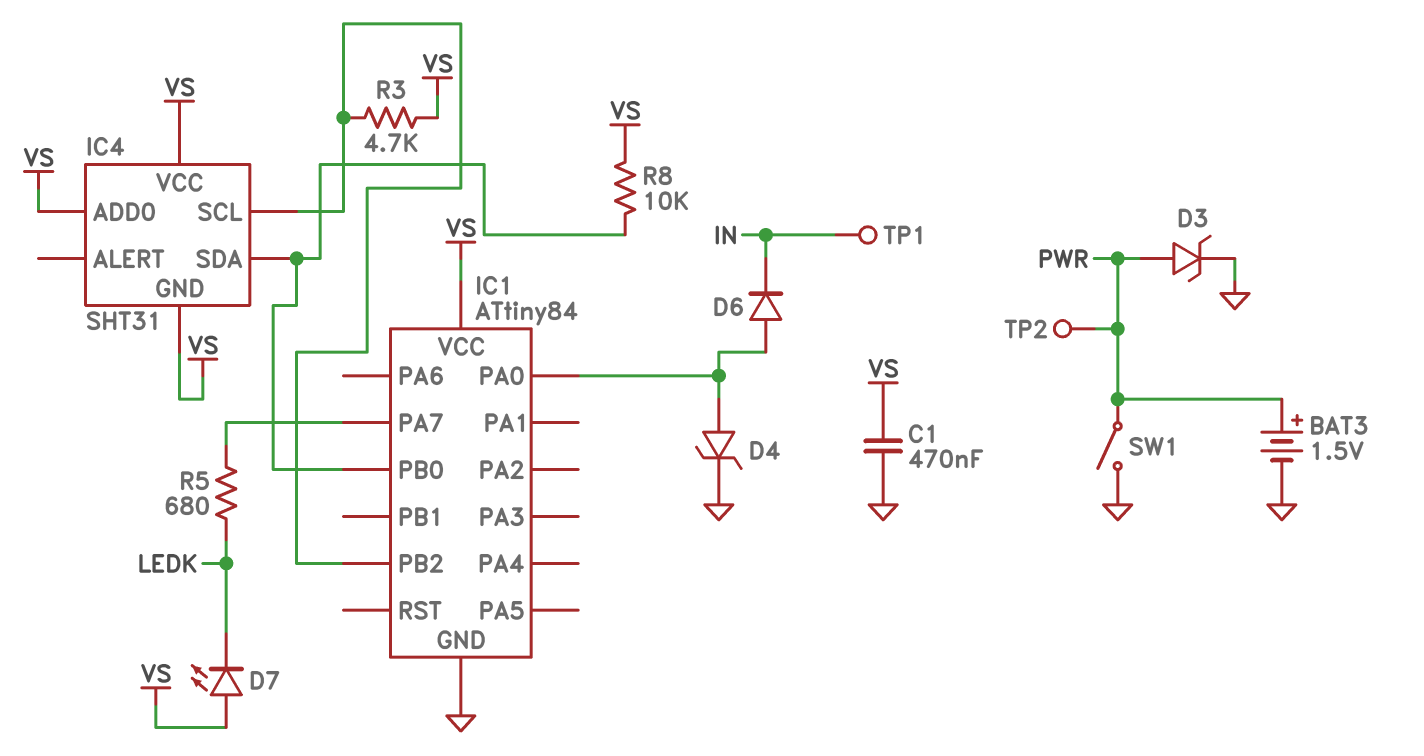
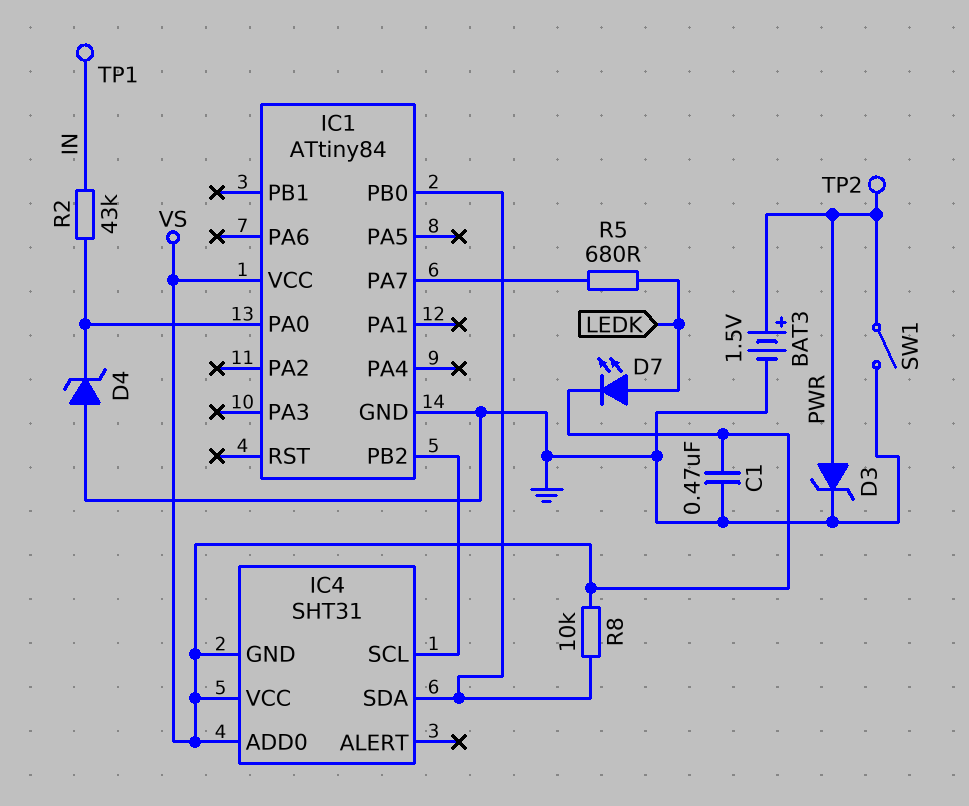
D4: zener (A IC1/PA0, K GND) -> zener (A GND, K IC1/PA0)
D6: diode (A IC1/PA0, K IN) -> none
D7: LED (A VS, K LEDK) -> LED (A LEDK, K VS)
R2: none -> 43k (IC1/PA0, IN)
R3: 4.7k (IC1/PB2, VS) -> none

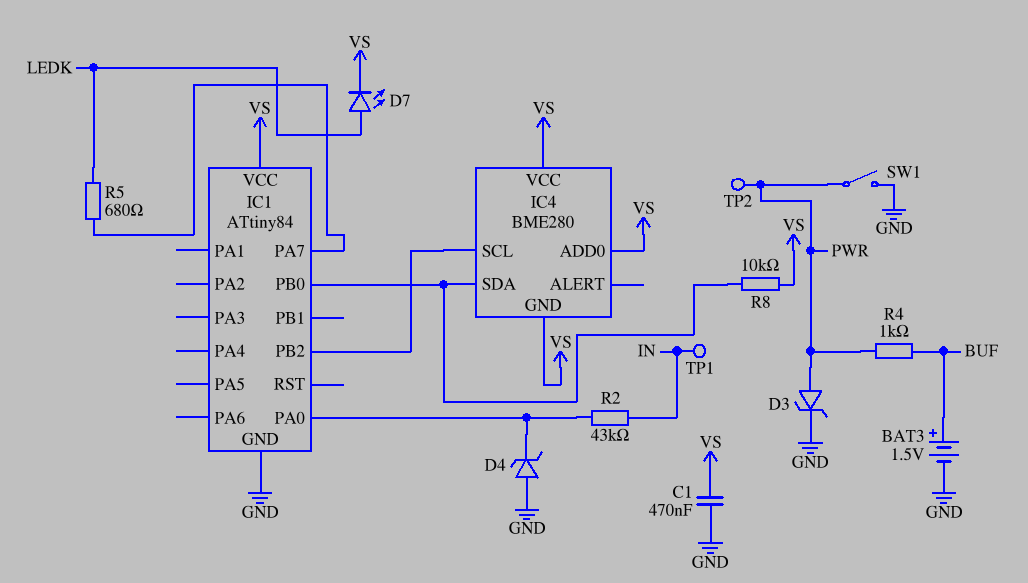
BAT3: 1.5V (plus PWR, minus GND) -> 1.5V (plus BUF, minus GND)
IC4: SHT31 -> BME280
R4: none -> 1k (BUF, PWR)

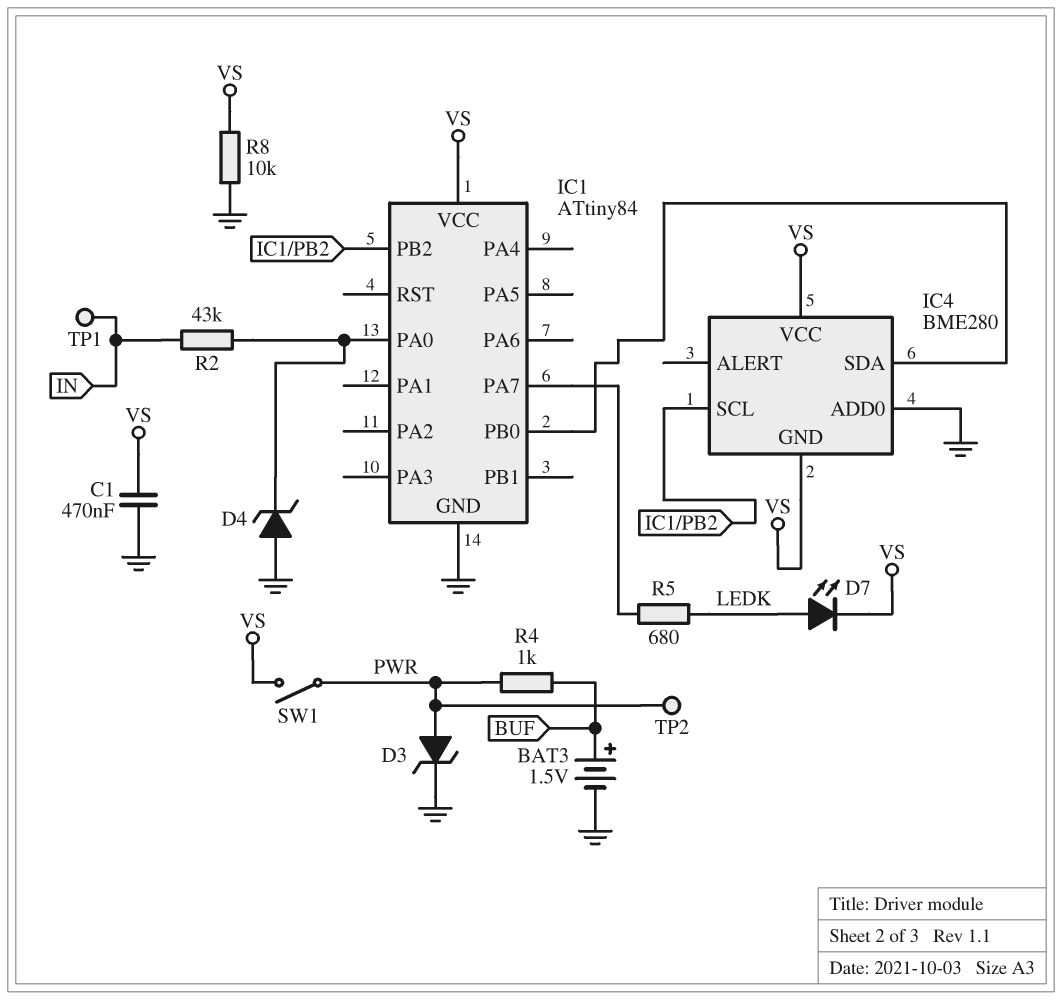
IC4 pin ADD0: VS -> GND
R8: 10k (IC1/PB0, VS) -> 10k (GND, VS)
SW1: switch (GND, PWR) -> switch (PWR, VS)

